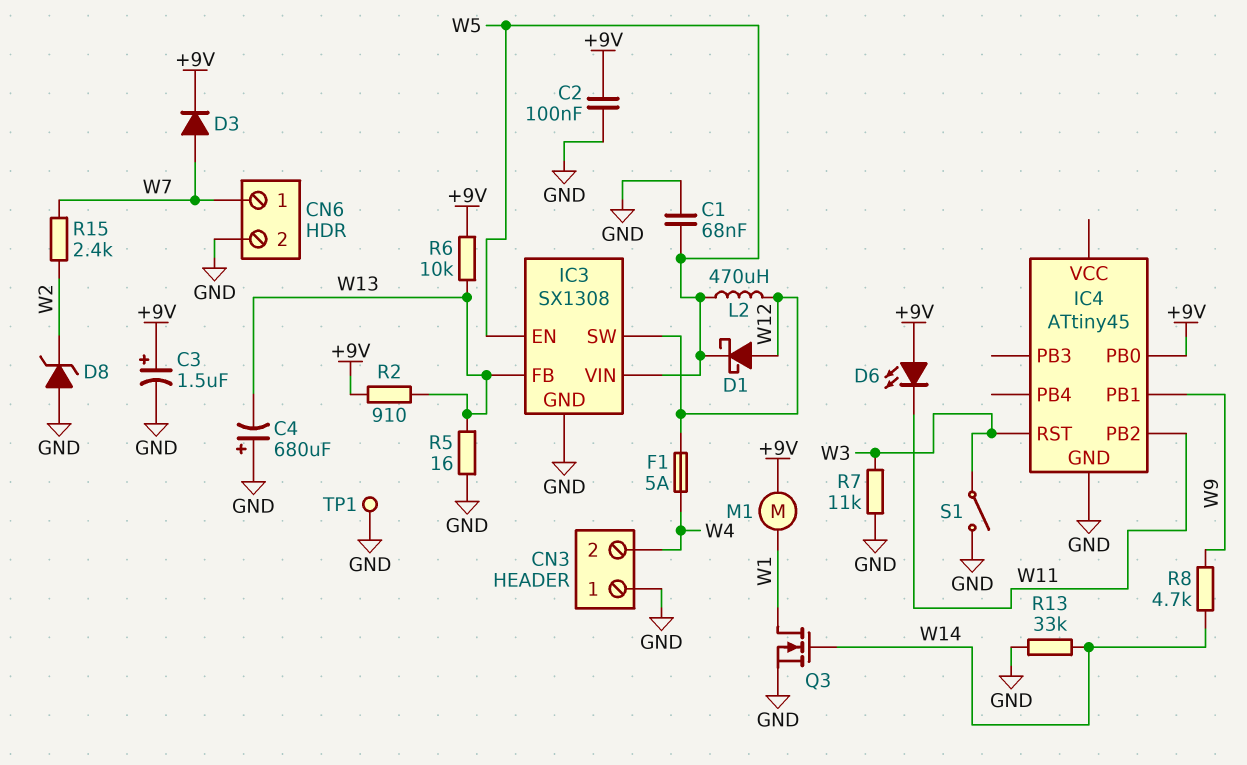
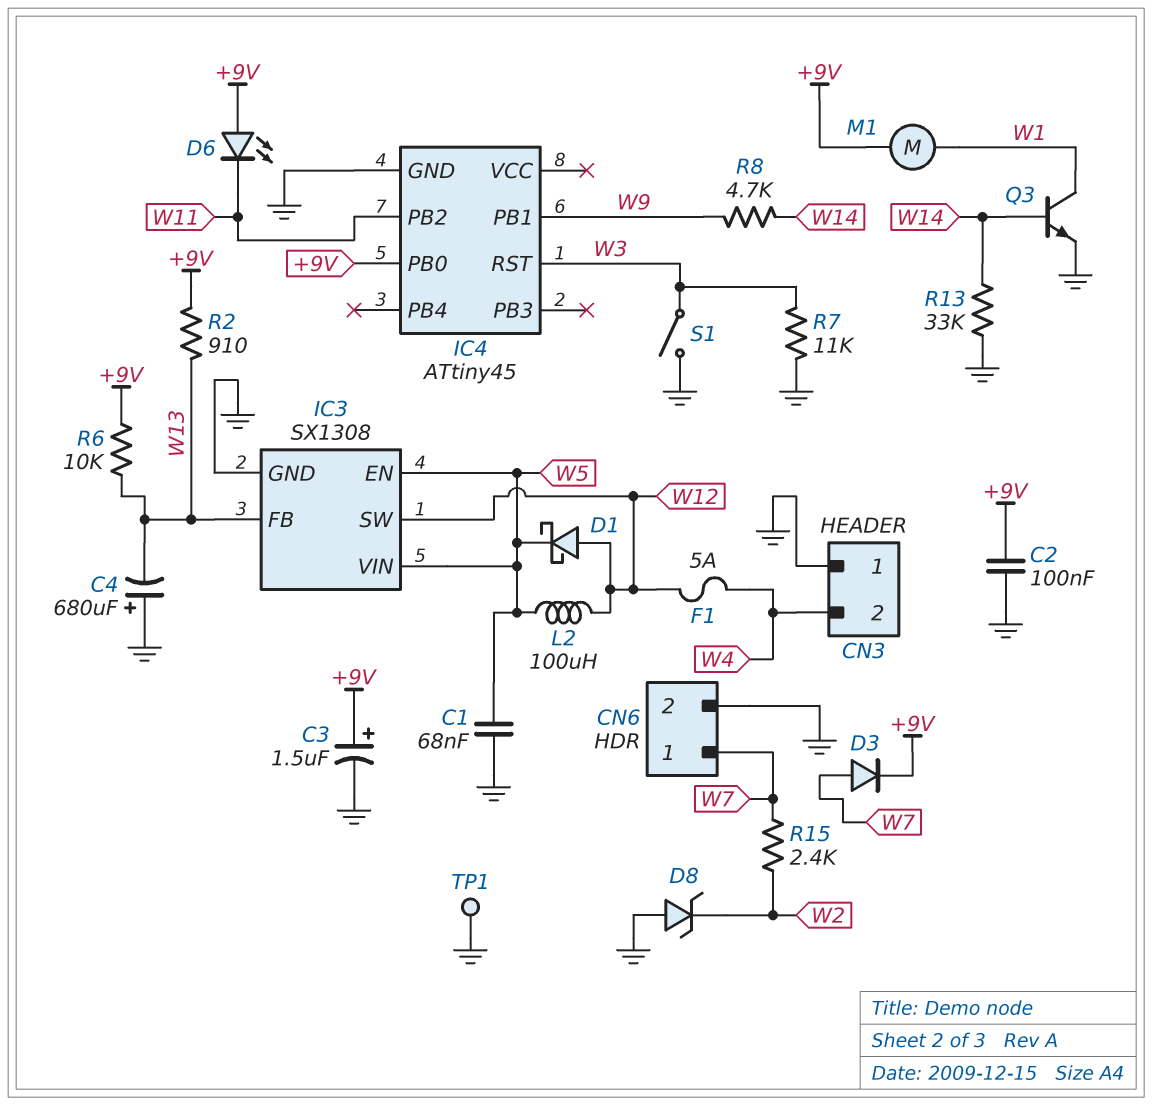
L2: 470uH (W5, W12) -> 100uH (W5, W12)
Q3: NMOS (G W14, D W1, S GND) -> NPN (B W14, C W1, E GND)
R5: 16 (GND, W13) -> none

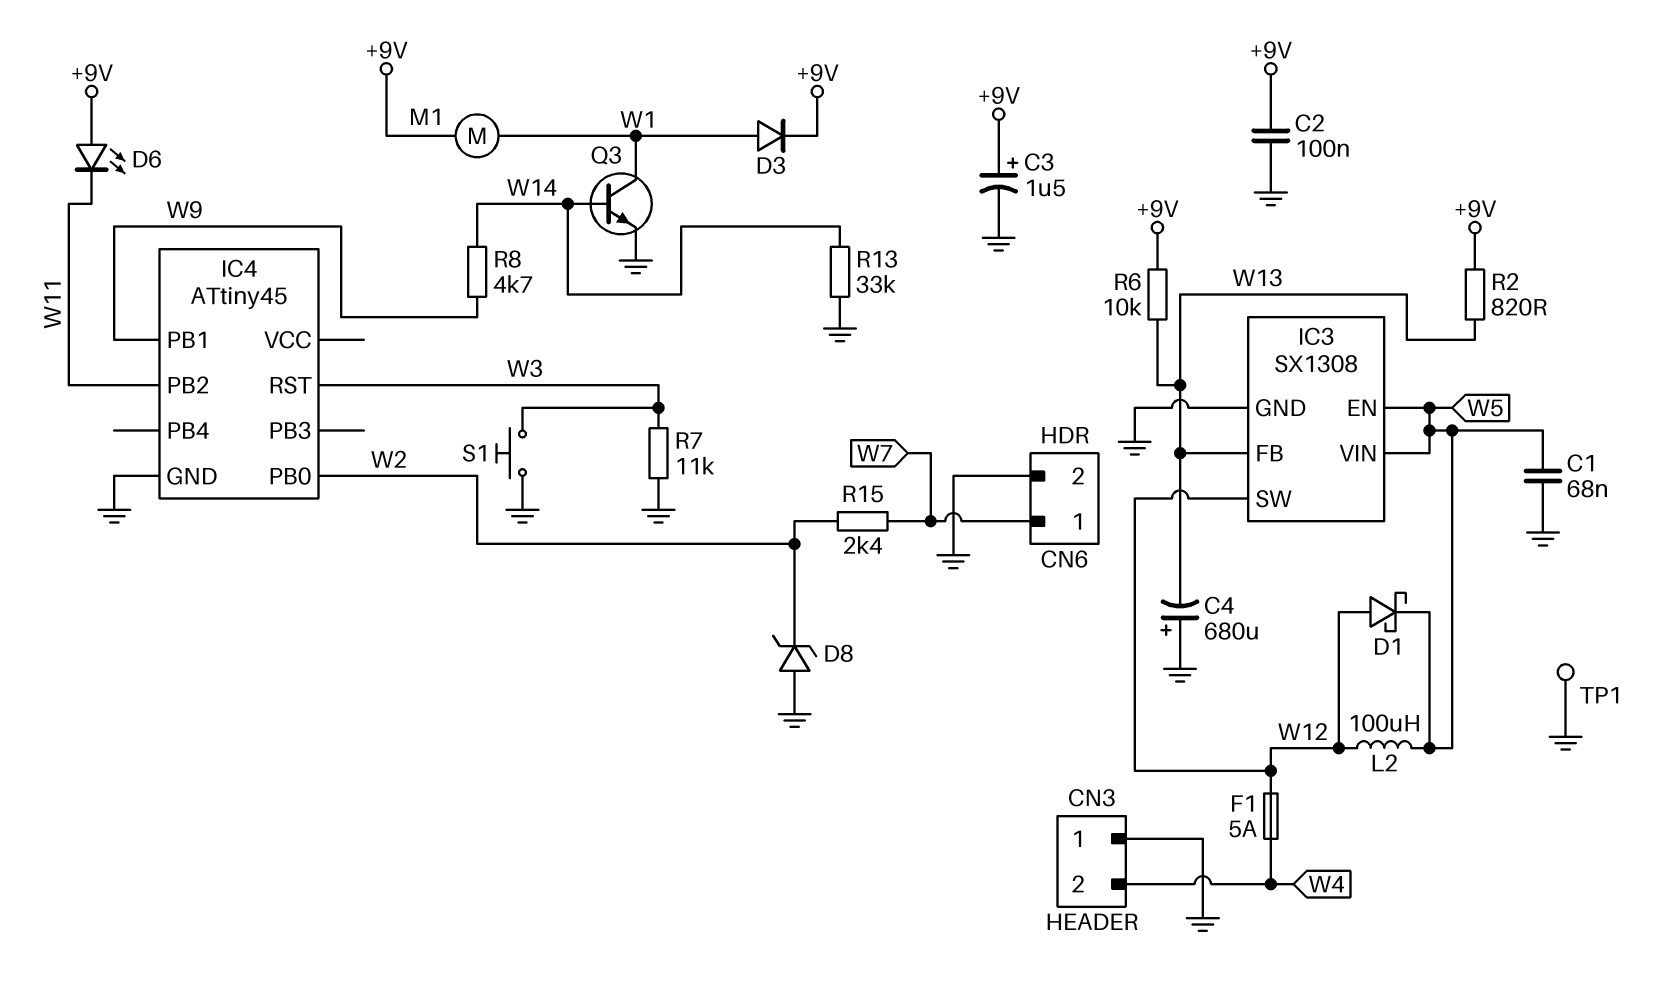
D3: diode (A W7, K +9V) -> diode (A W1, K +9V)
IC4 pin PB0: +9V -> W2
R2: 910 (+9V, W13) -> 820 (+9V, W13)
S1: switch (GND, W3) -> button (GND, W3)

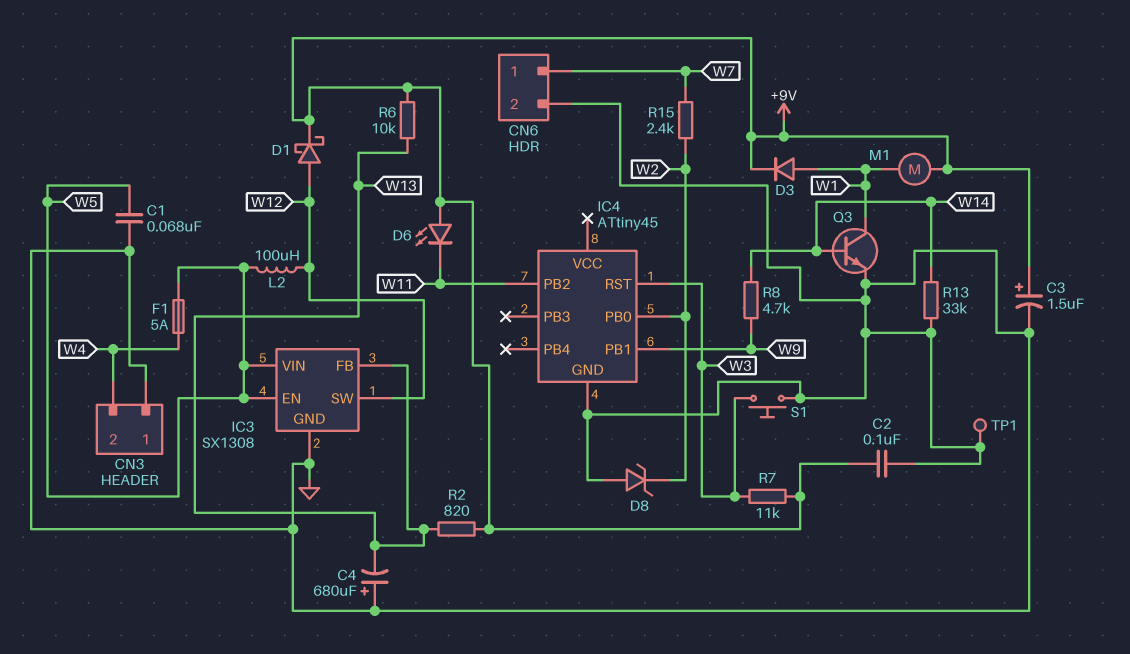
D1: schottky (A W12, K W5) -> schottky (A W12, K +9V)
F1: 5A (W4, W12) -> 5A (W4, W5)
R7: 11k (GND, W3) -> 11k (+9V, W3)

